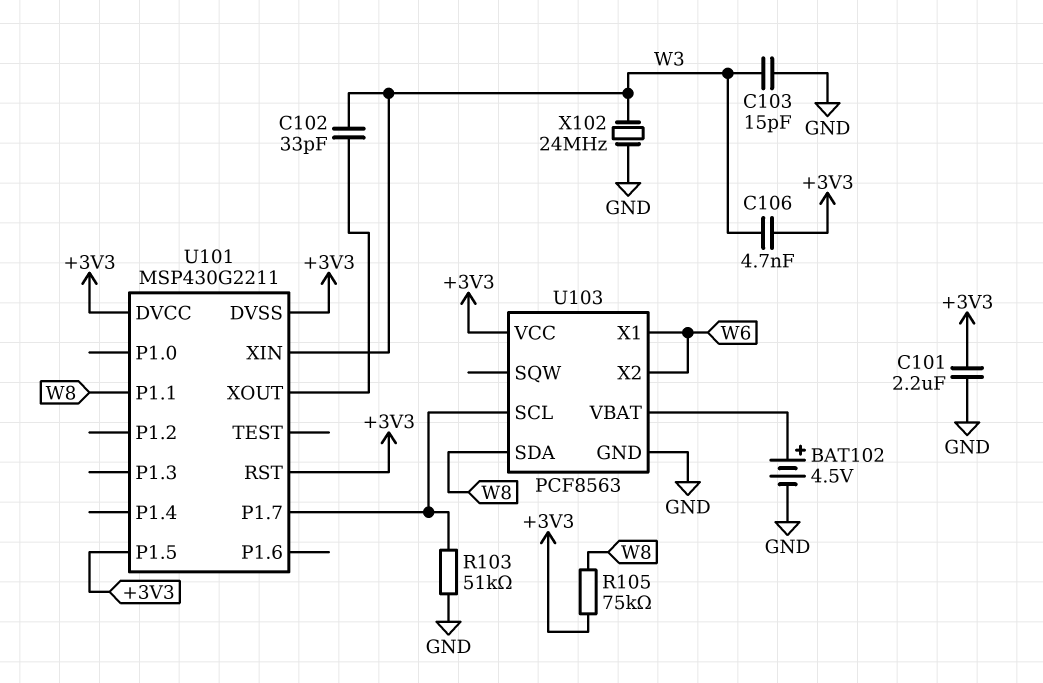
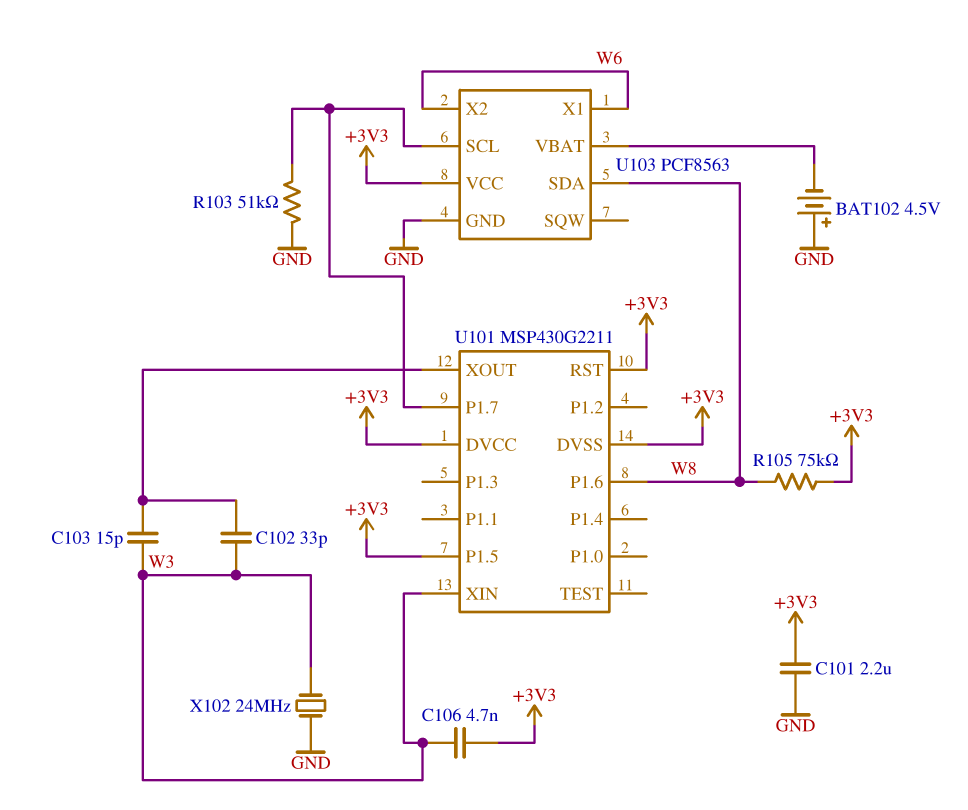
BAT102: 4.5V (plus U103/VBAT, minus GND) -> 4.5V (plus GND, minus U103/VBAT)
C103: 15pF (GND, W3) -> 15pF (U101/XOUT, W3)
U101 pin P1.1: W8 -> none
U101 pin P1.6: none -> W8

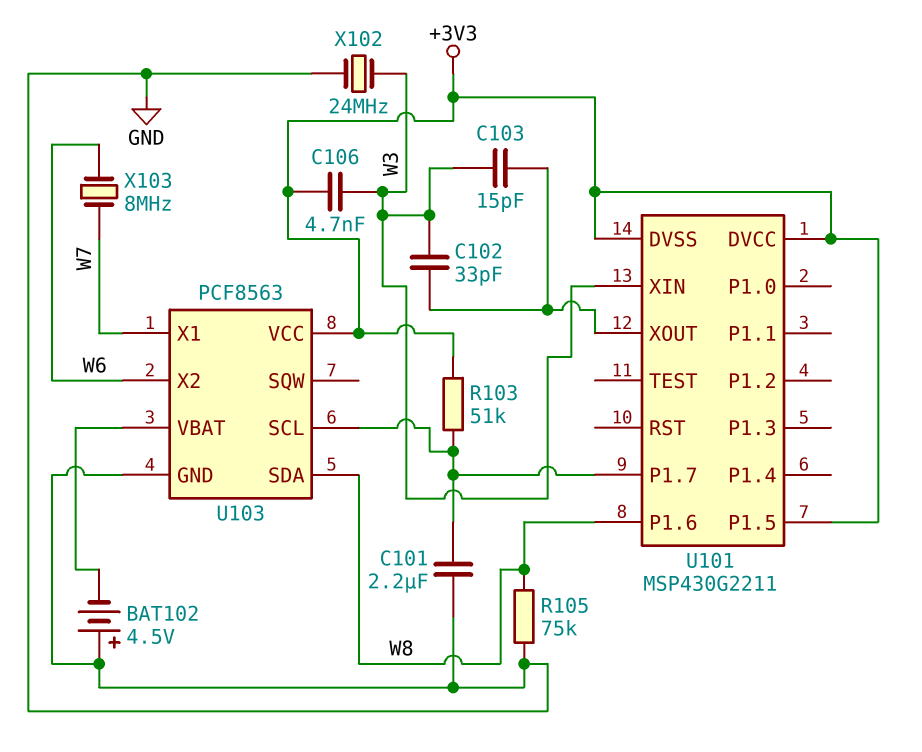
C101: 2.2uF (+3V3, GND) -> 2.2uF (GND, U101/P1.7)
R103: 51k (GND, U101/P1.7) -> 51k (+3V3, U101/P1.7)
R105: 75k (+3V3, W8) -> 75k (GND, W8)
U101 pin RST: +3V3 -> none
U103 pin X1: W6 -> W7
X103: none -> 8MHz (W6, W7)

